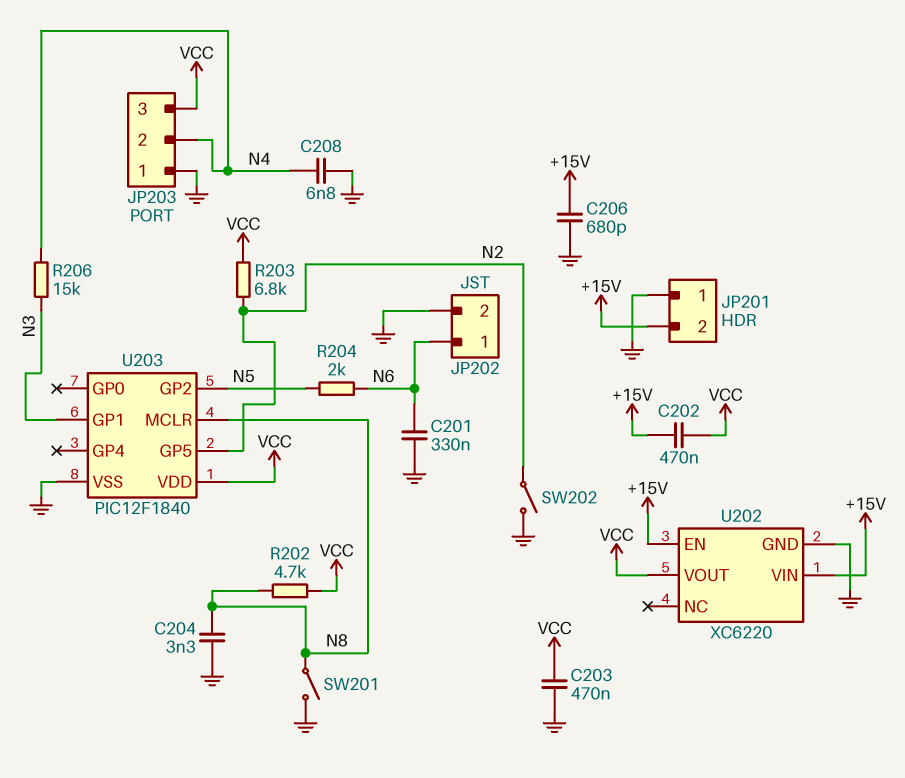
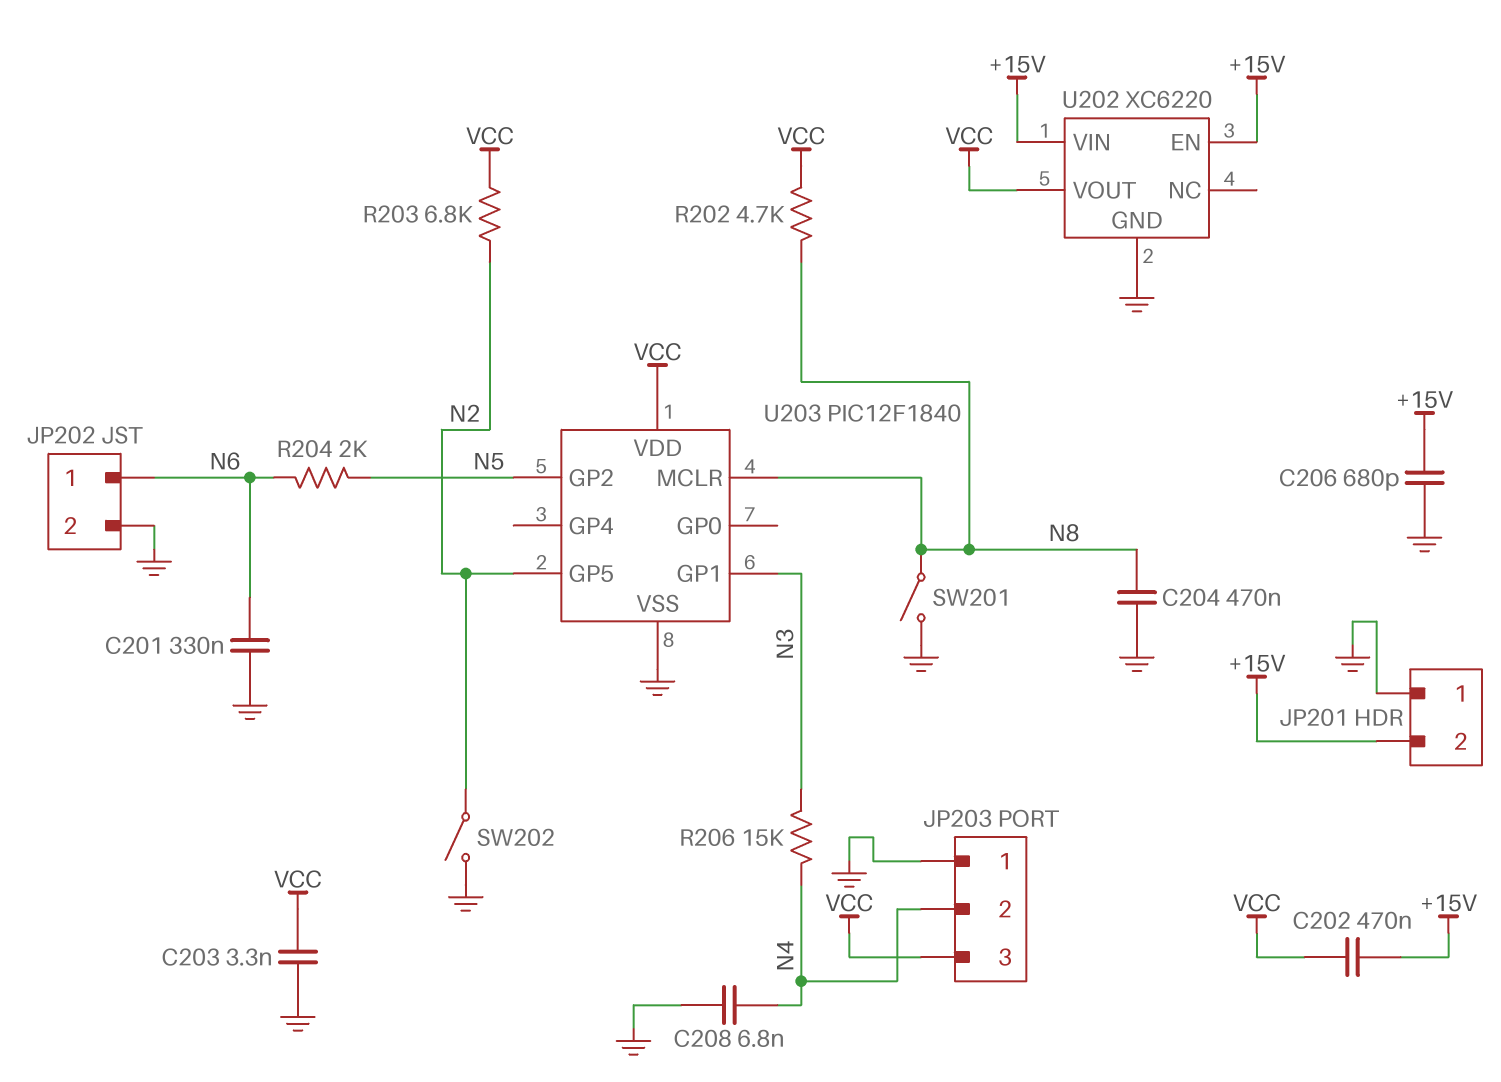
C203: 470nF (GND, VCC) -> 3.3nF (GND, VCC)
C204: 3.3nF (GND, N8) -> 470nF (GND, N8)

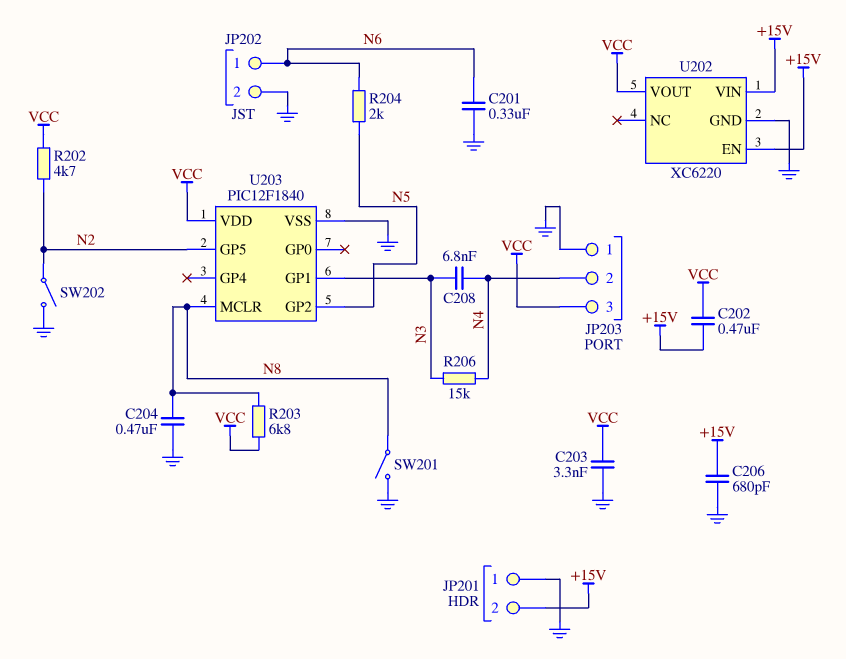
C208: 6.8nF (GND, N4) -> 6.8nF (N3, N4)
R202: 4.7k (N8, VCC) -> 4.7k (N2, VCC)
R203: 6.8k (N2, VCC) -> 6.8k (N8, VCC)

